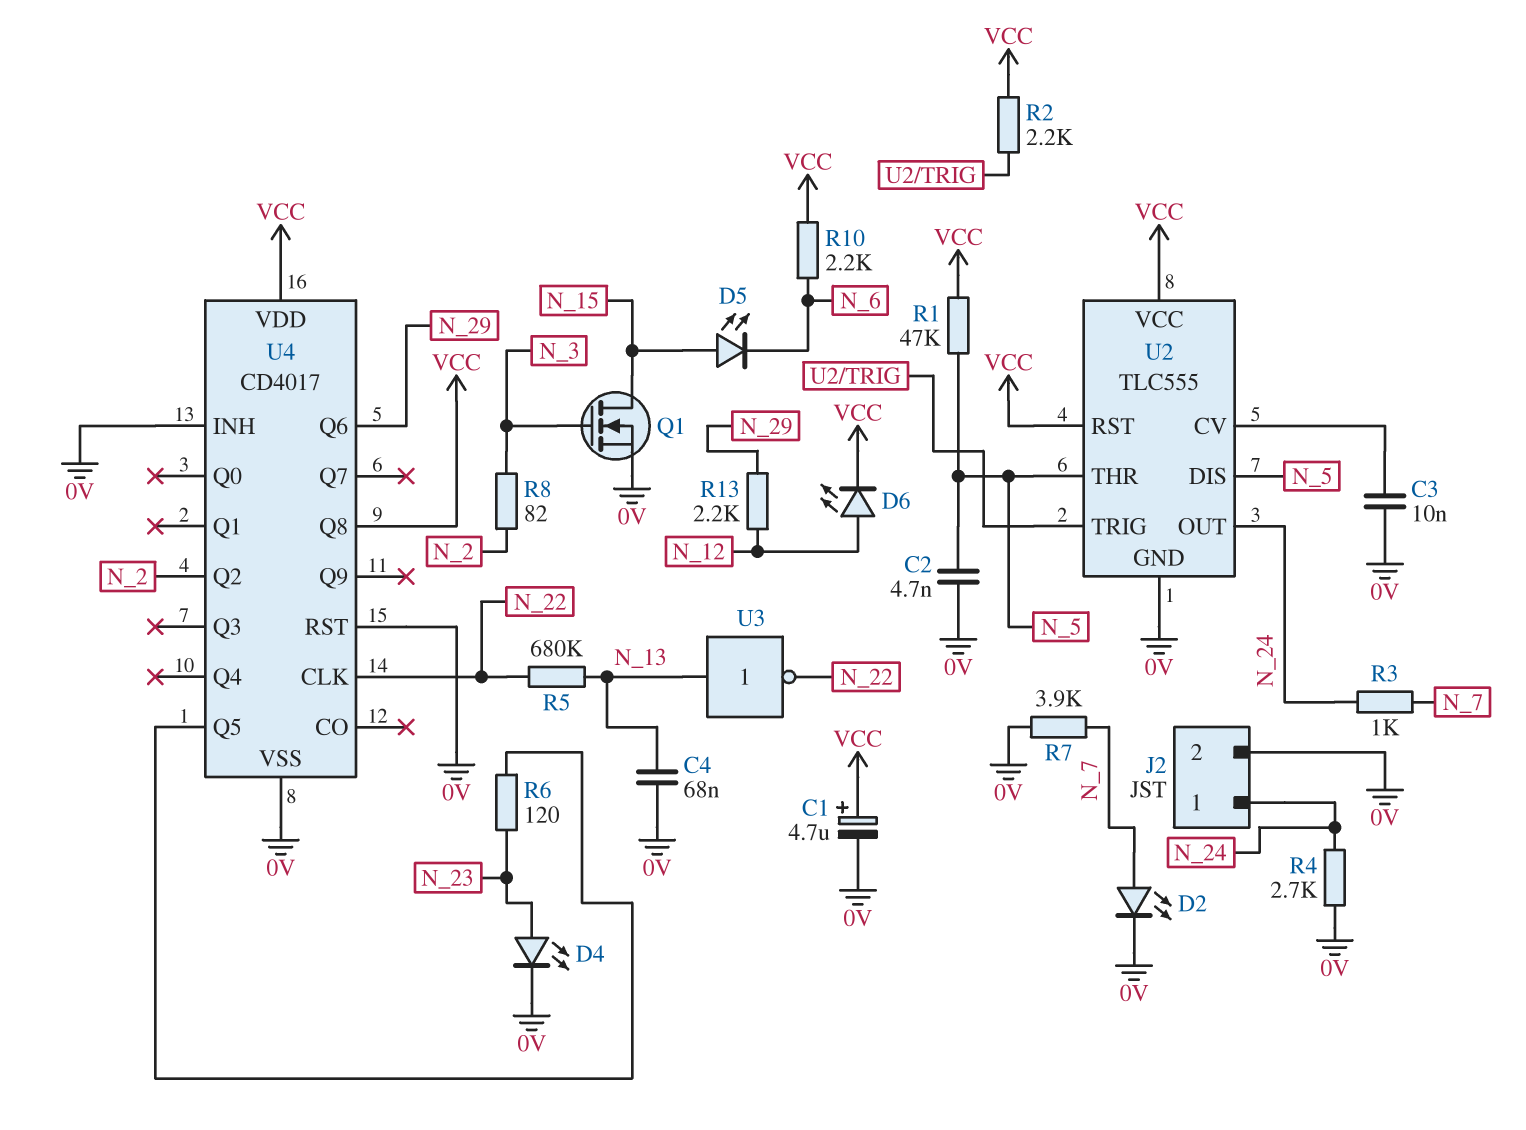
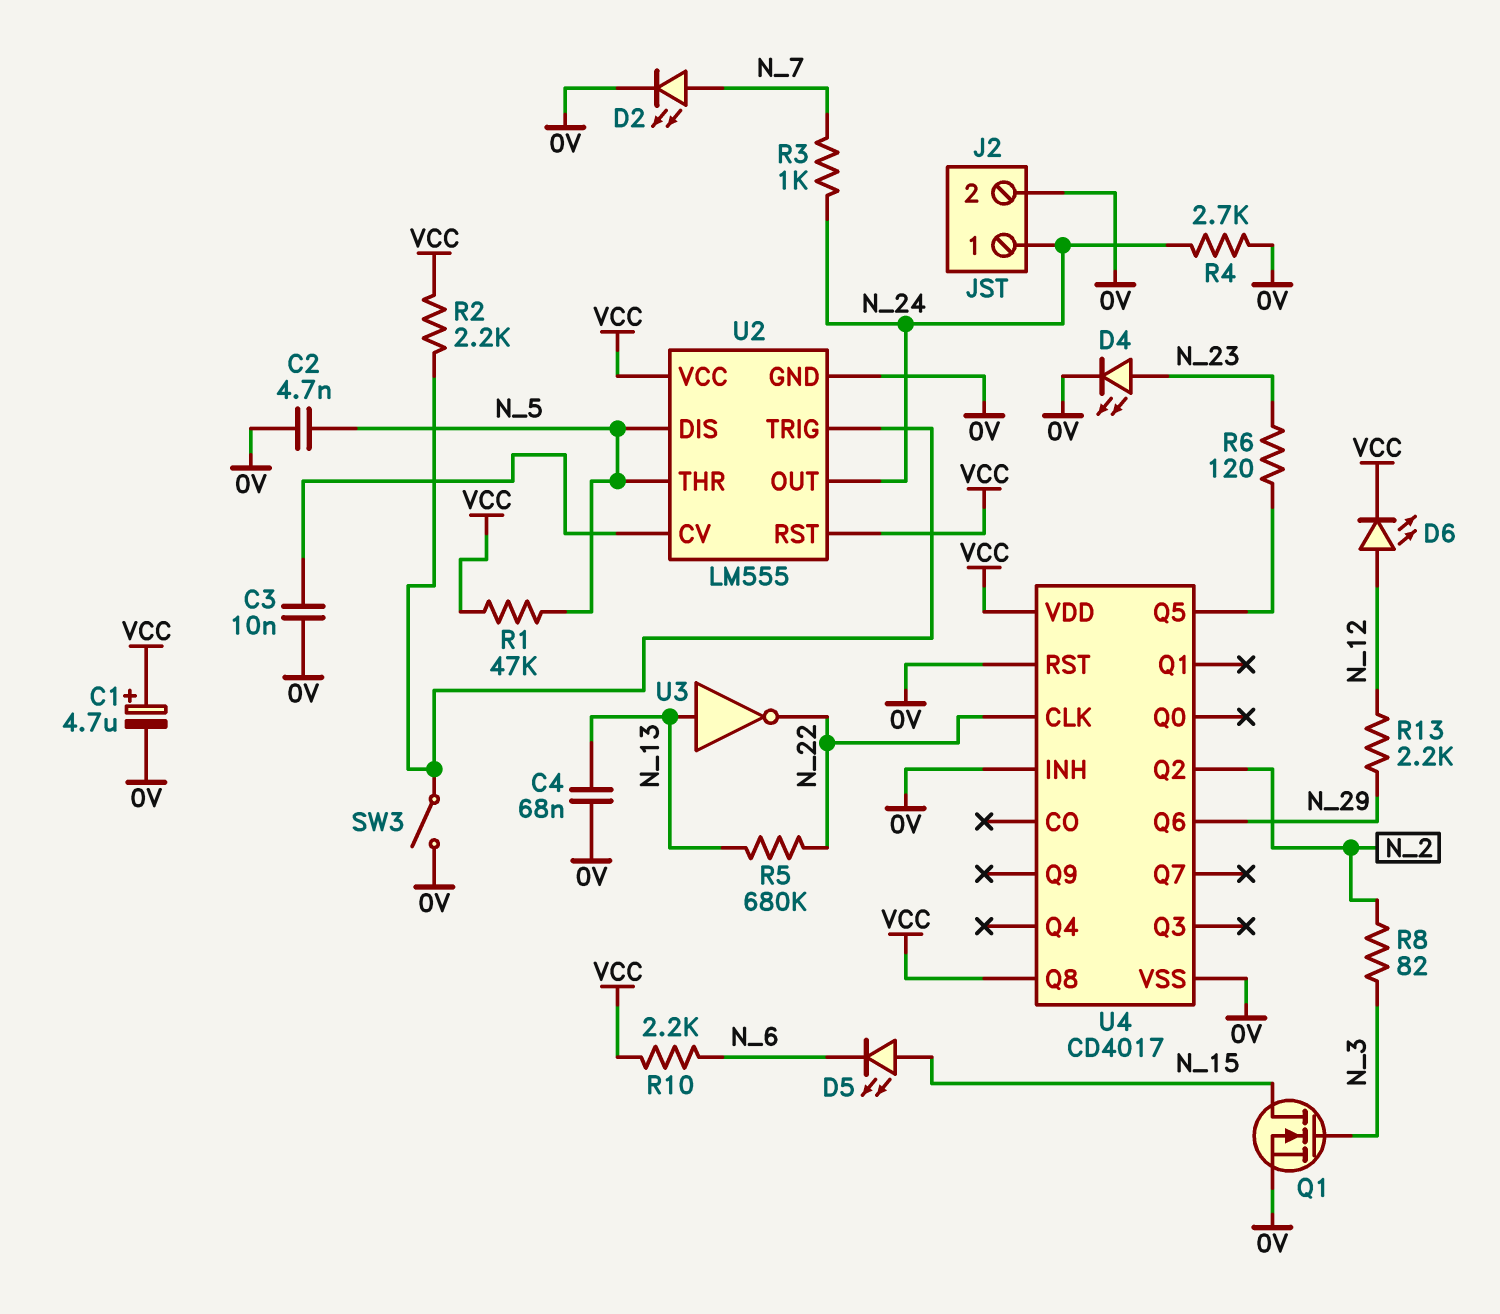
R7: 3.9k (0V, N_7) -> none
SW3: none -> switch (0V, U2/TRIG)
U2: TLC555 -> LM555

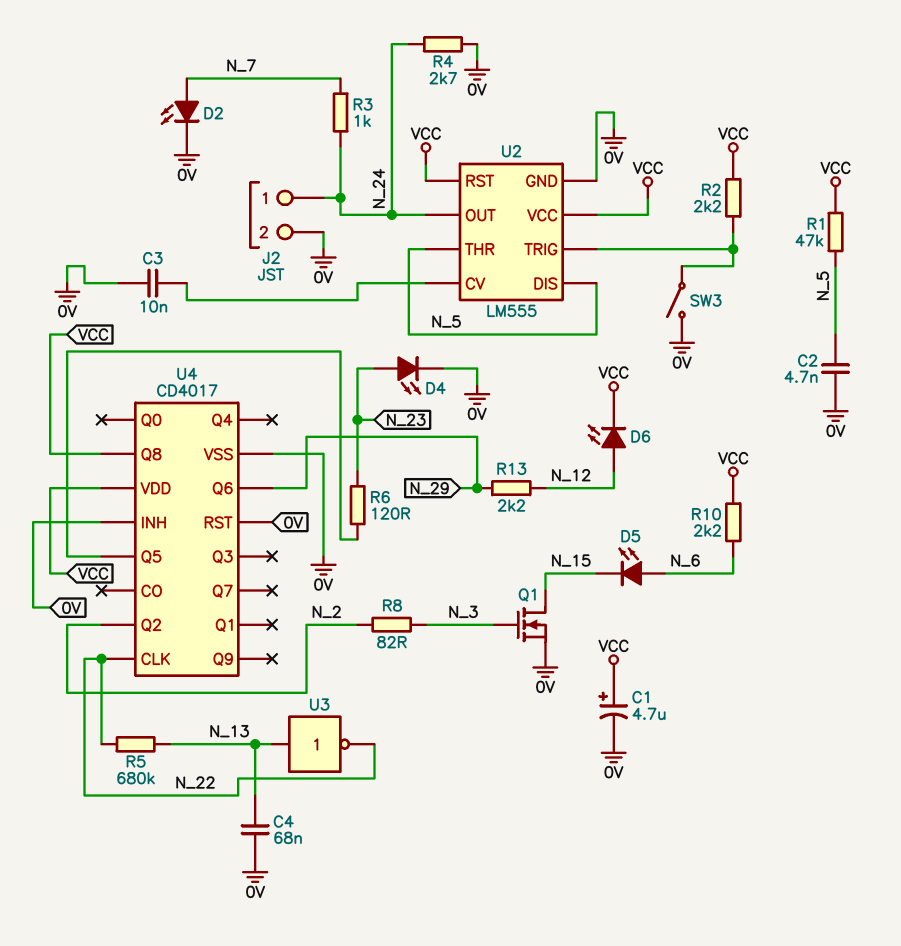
D5: LED (A N_15, K N_6) -> LED (A N_6, K N_15)

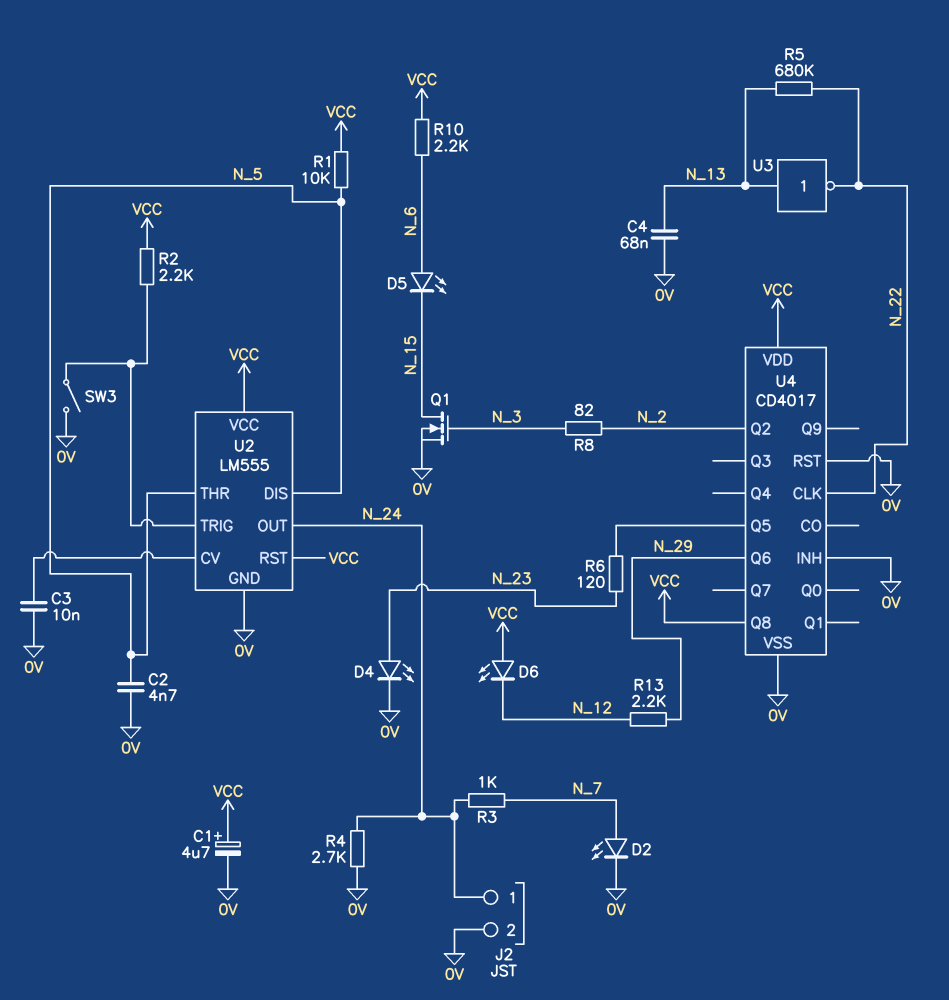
D6: LED (A N_12, K VCC) -> LED (A VCC, K N_12)
R1: 47k (N_5, VCC) -> 10k (N_5, VCC)

